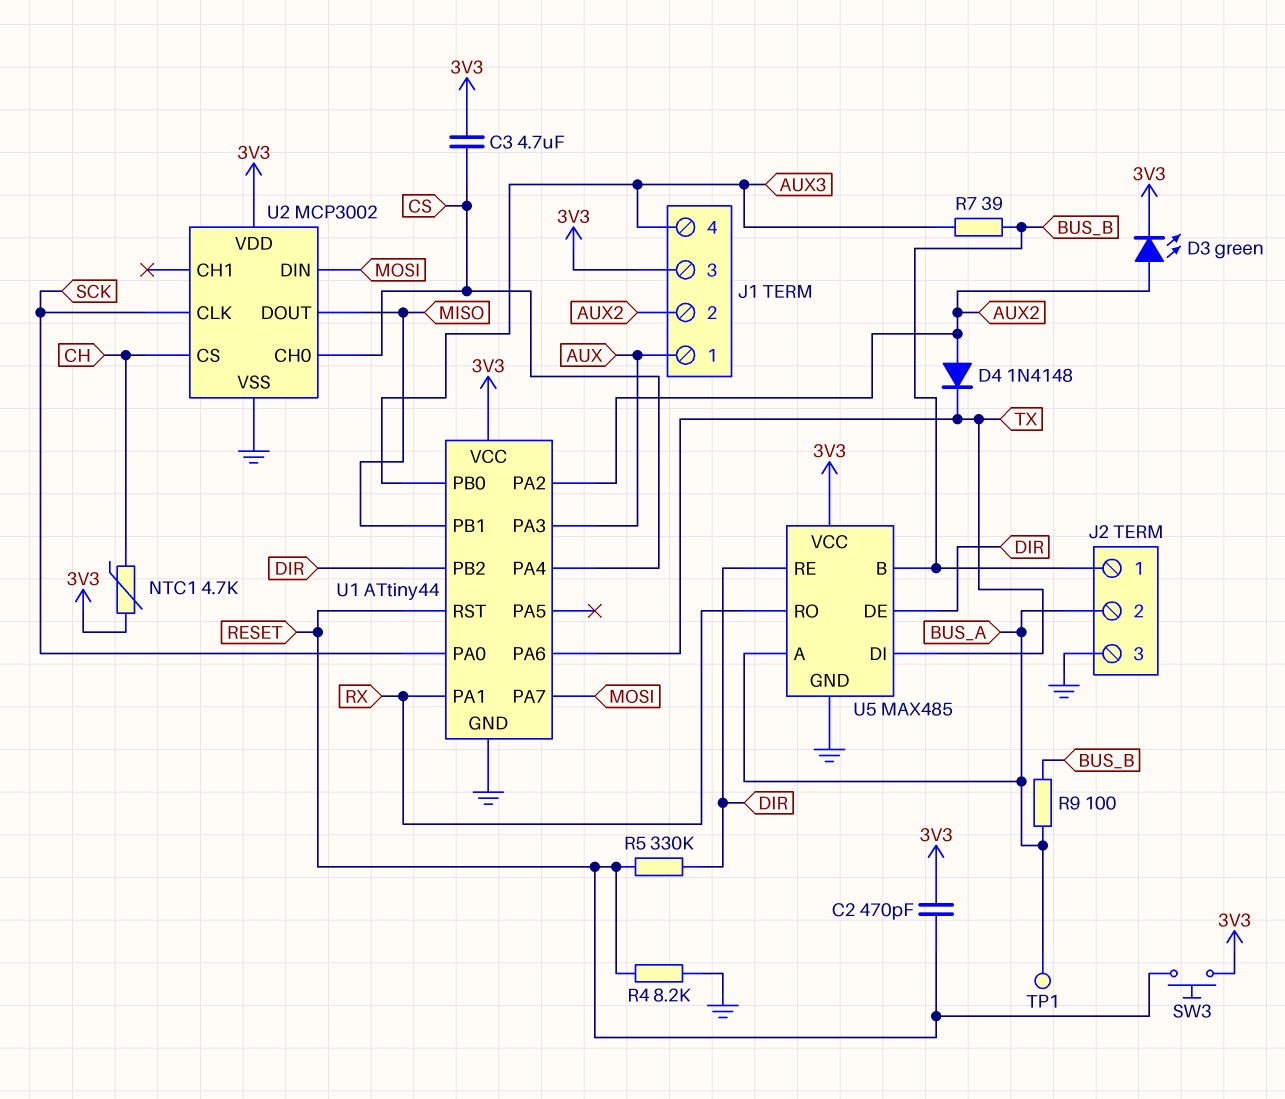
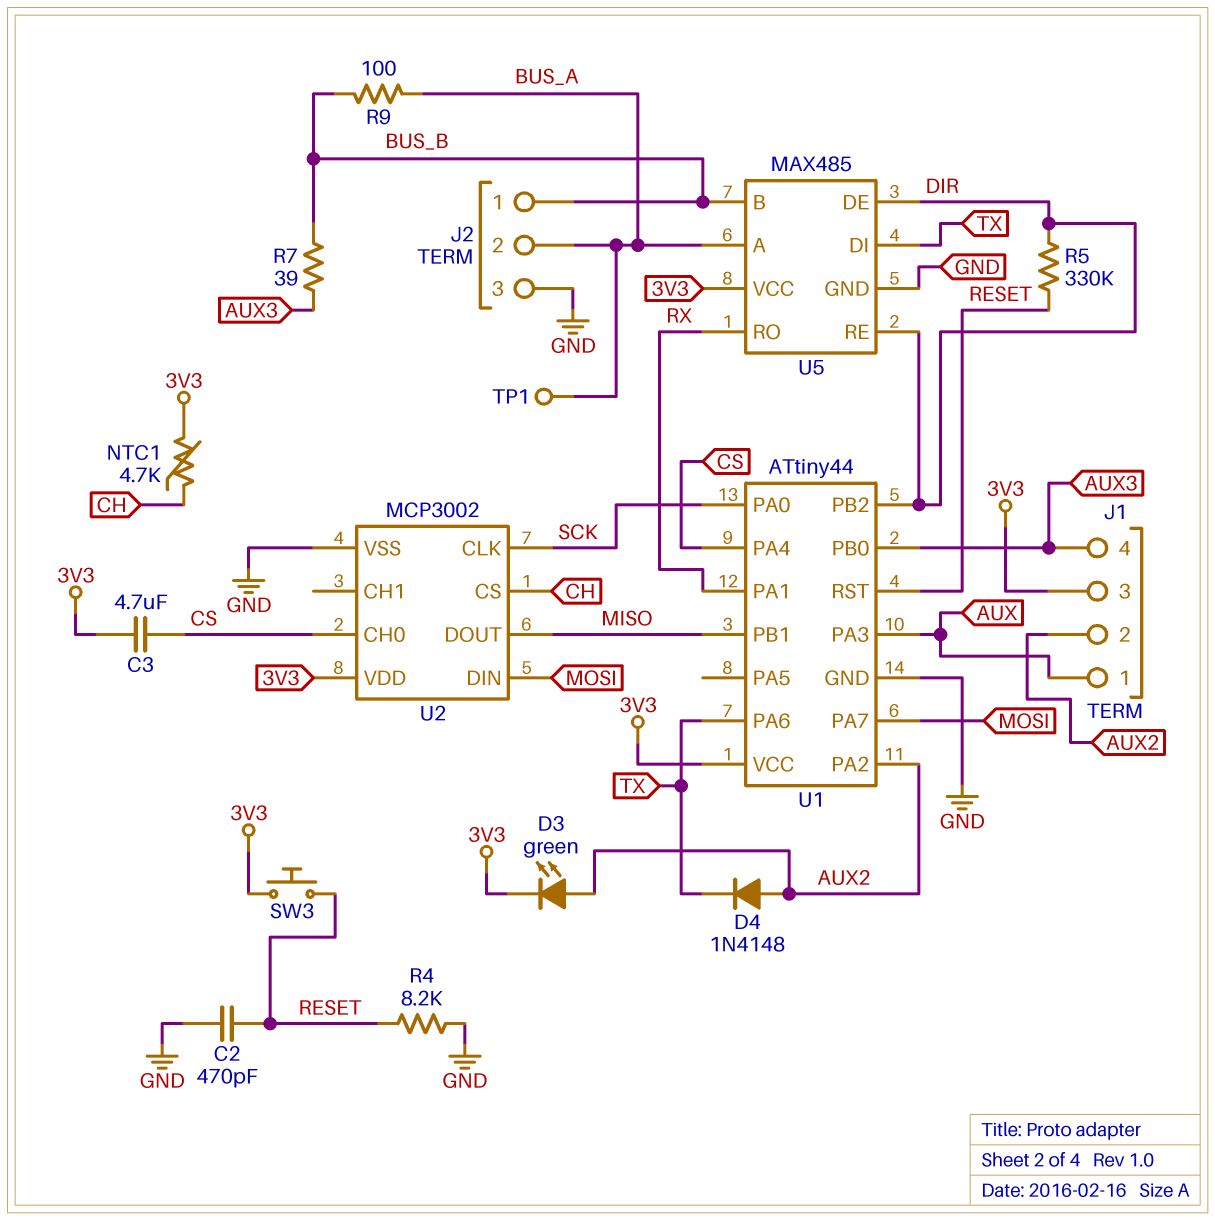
C2: 470pF (3V3, RESET) -> 470pF (GND, RESET)

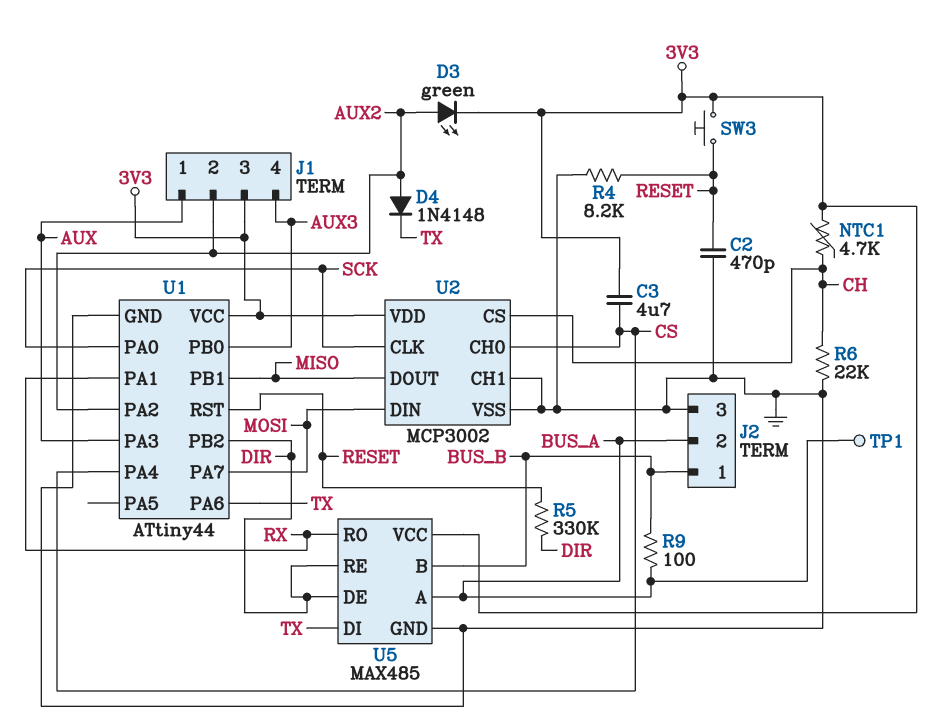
R6: none -> 22k (CH, GND)
R7: 39 (AUX3, BUS_B) -> none
U2 pin CH1: none -> GND

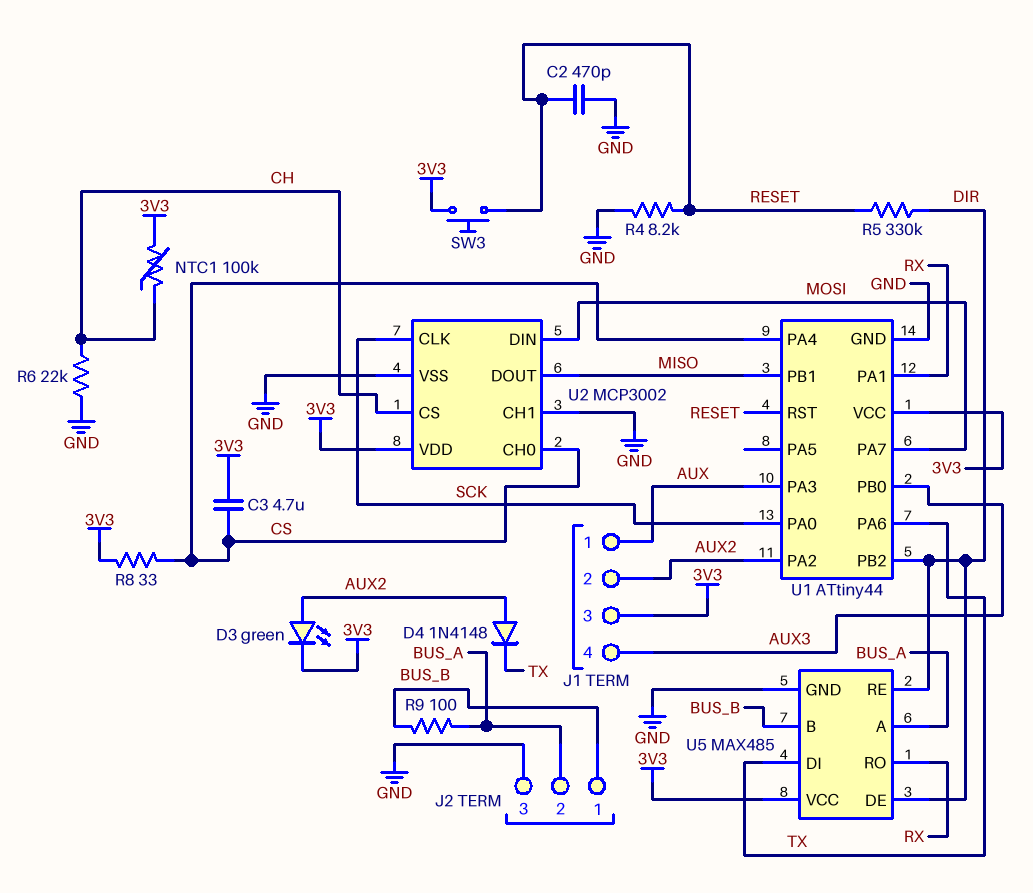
NTC1: 4.7k (3V3, CH) -> 100k (3V3, CH)
R8: none -> 33 (3V3, CS)
TP1: test point (BUS_A) -> none

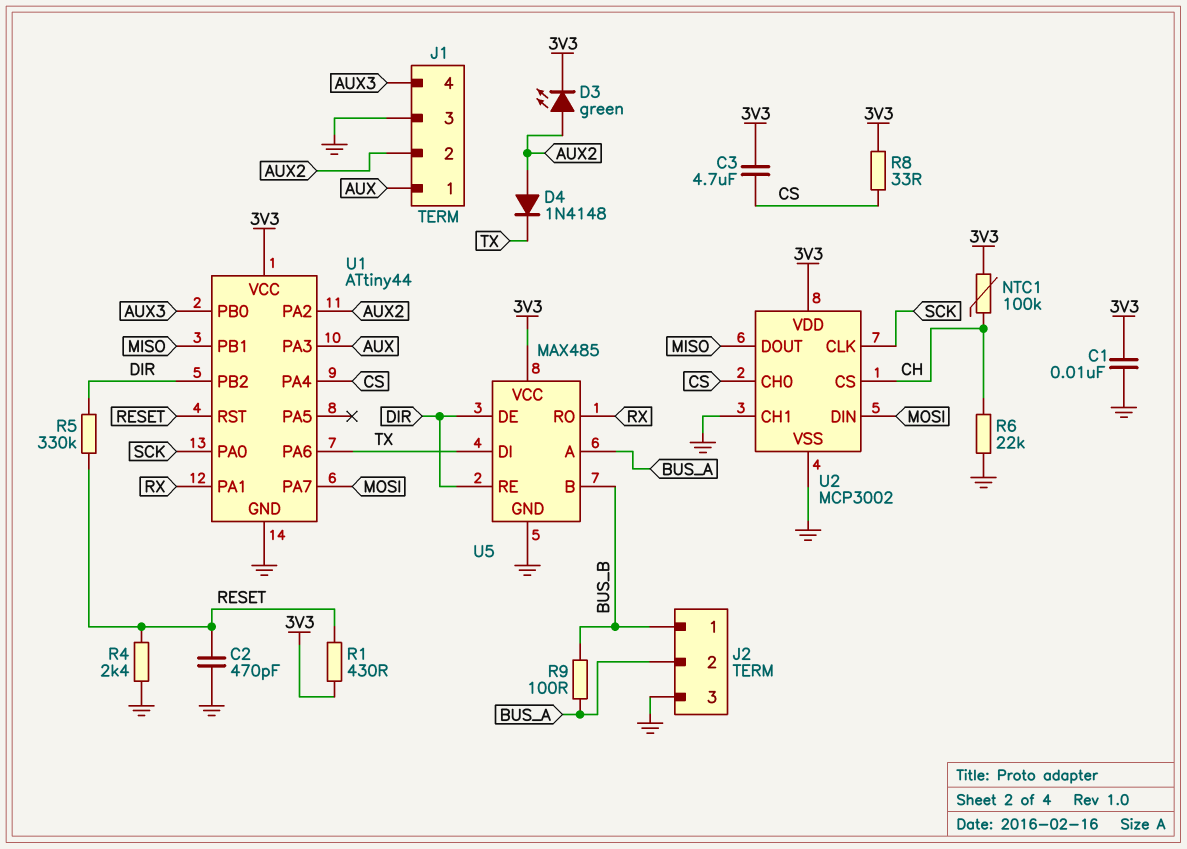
C1: none -> 10nF (3V3, GND)
J1 pin 3: 3V3 -> GND
R1: none -> 430 (3V3, RESET)
R4: 8.2k (GND, RESET) -> 2.4k (GND, RESET)
SW3: button (3V3, RESET) -> none

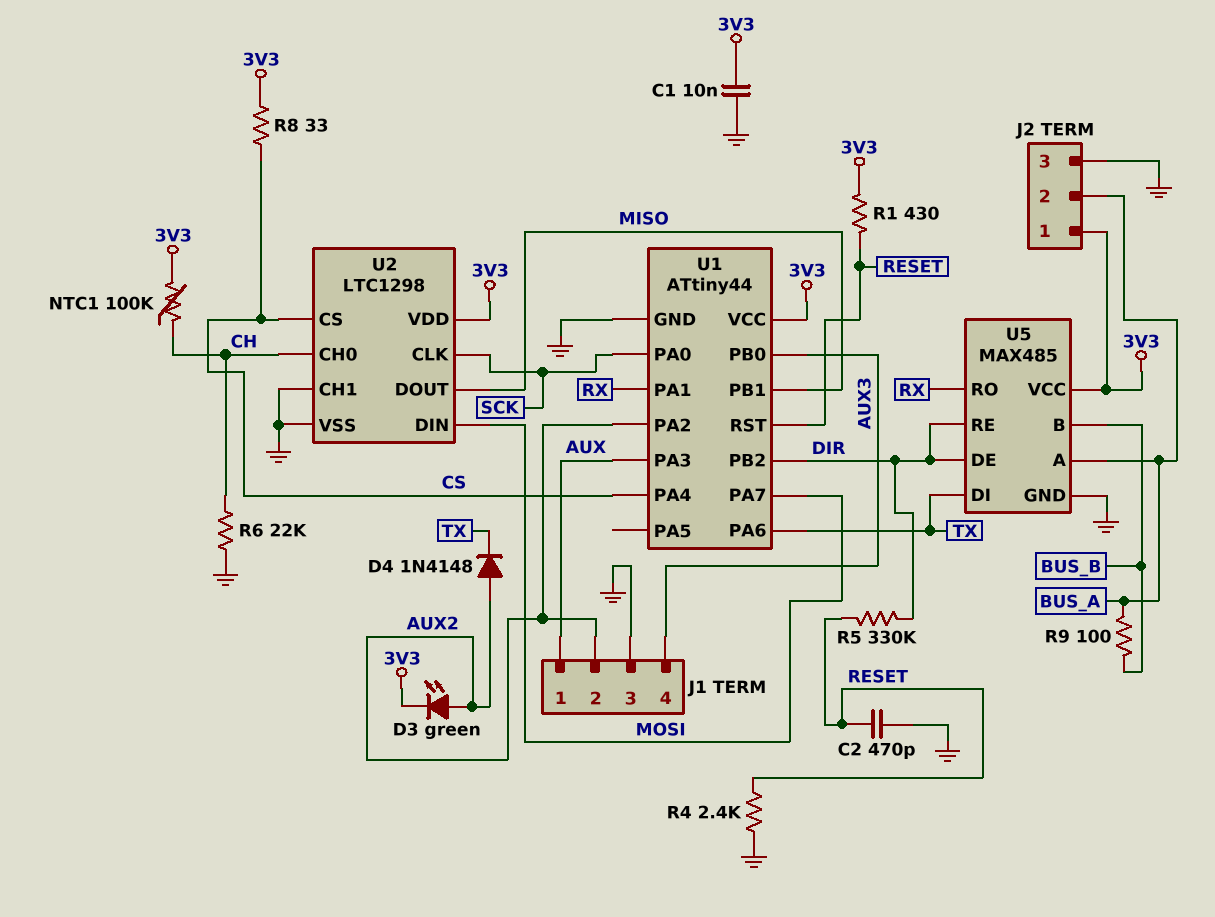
C3: 4.7uF (3V3, CS) -> none
J2 pin 1: BUS_B -> 3V3
U2: MCP3002 -> LTC1298
U2 pin CH0: CS -> CH
U2 pin CS: CH -> CS

